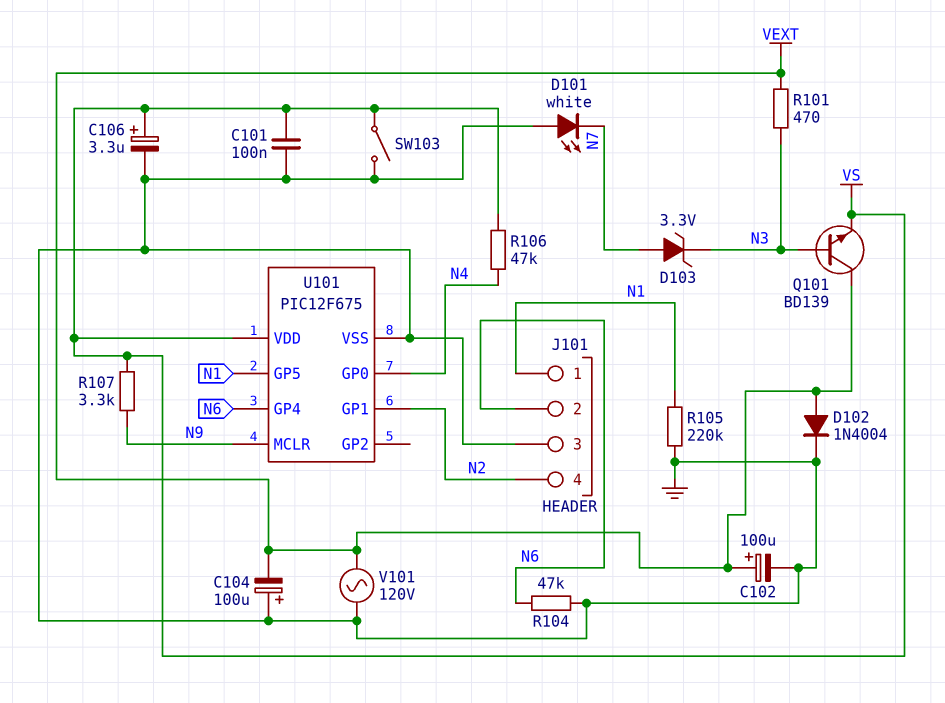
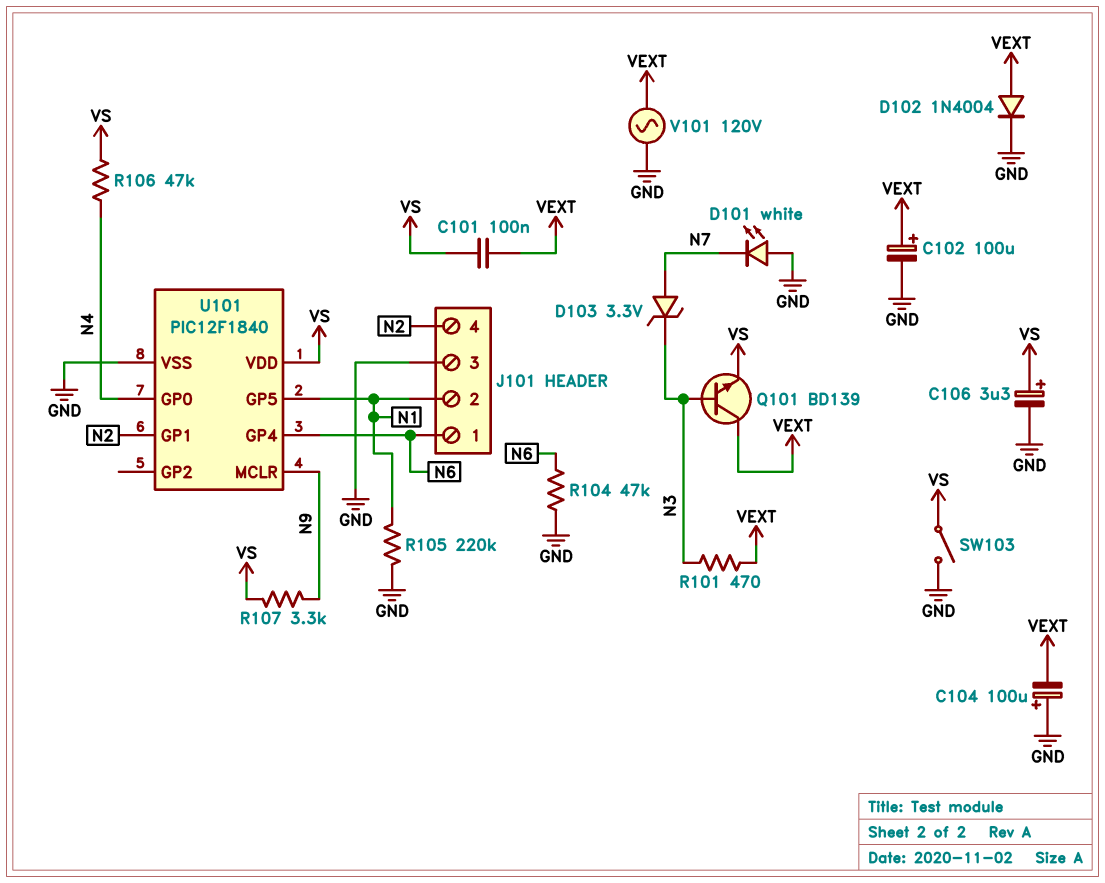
C101: 100nF (GND, VS) -> 100nF (VEXT, VS)
J101 pin 1: N1 -> N6
J101 pin 2: N6 -> N1
U101: PIC12F675 -> PIC12F1840

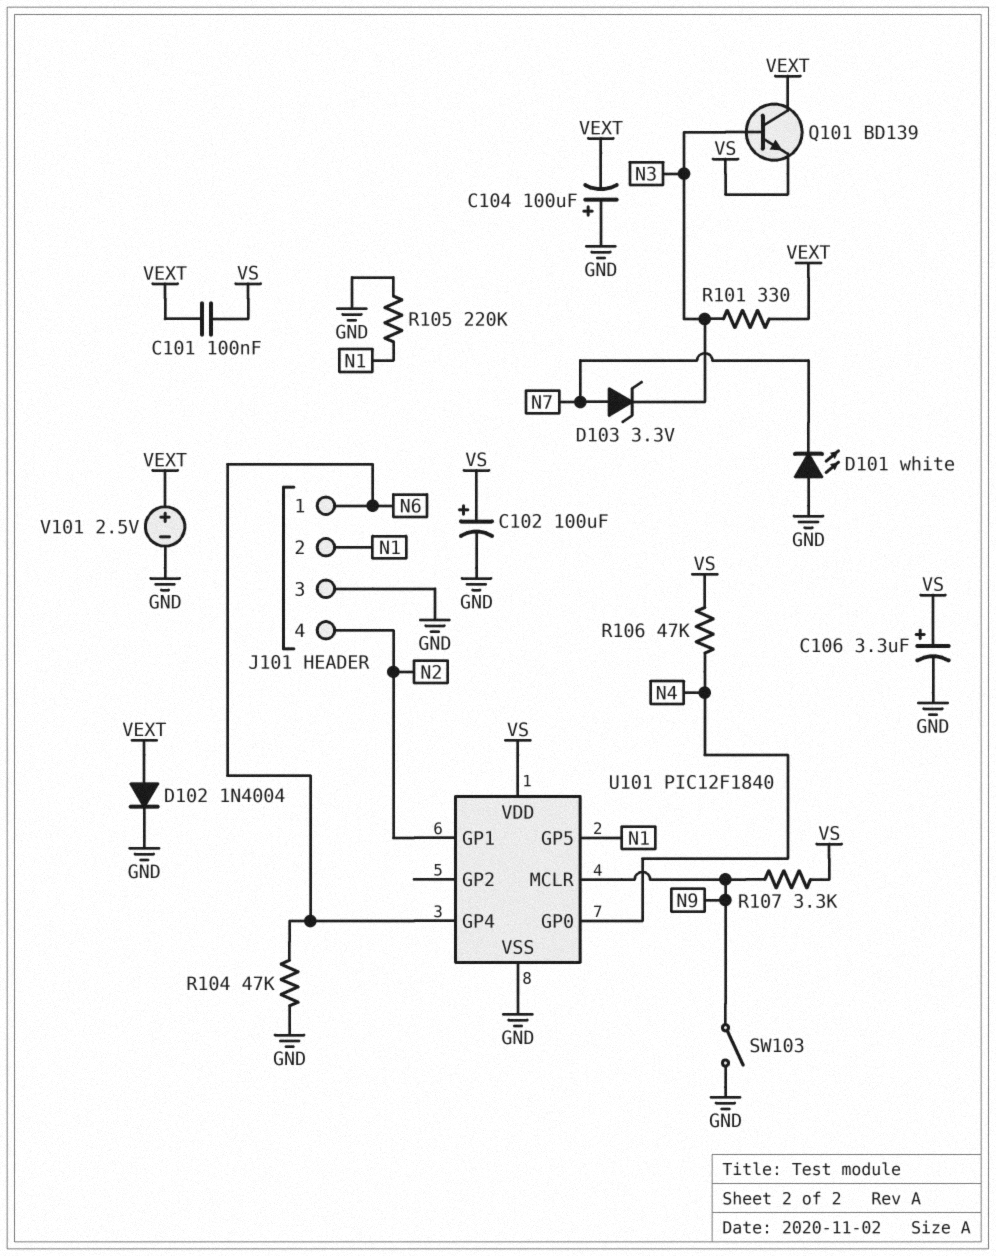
C102: 100uF (plus VEXT, minus GND) -> 100uF (plus VS, minus GND)
R101: 470 (N3, VEXT) -> 330 (N3, VEXT)
SW103: switch (GND, VS) -> switch (GND, N9)
V101: AC 120V (GND, VEXT) -> 2.5V (plus VEXT, minus GND)

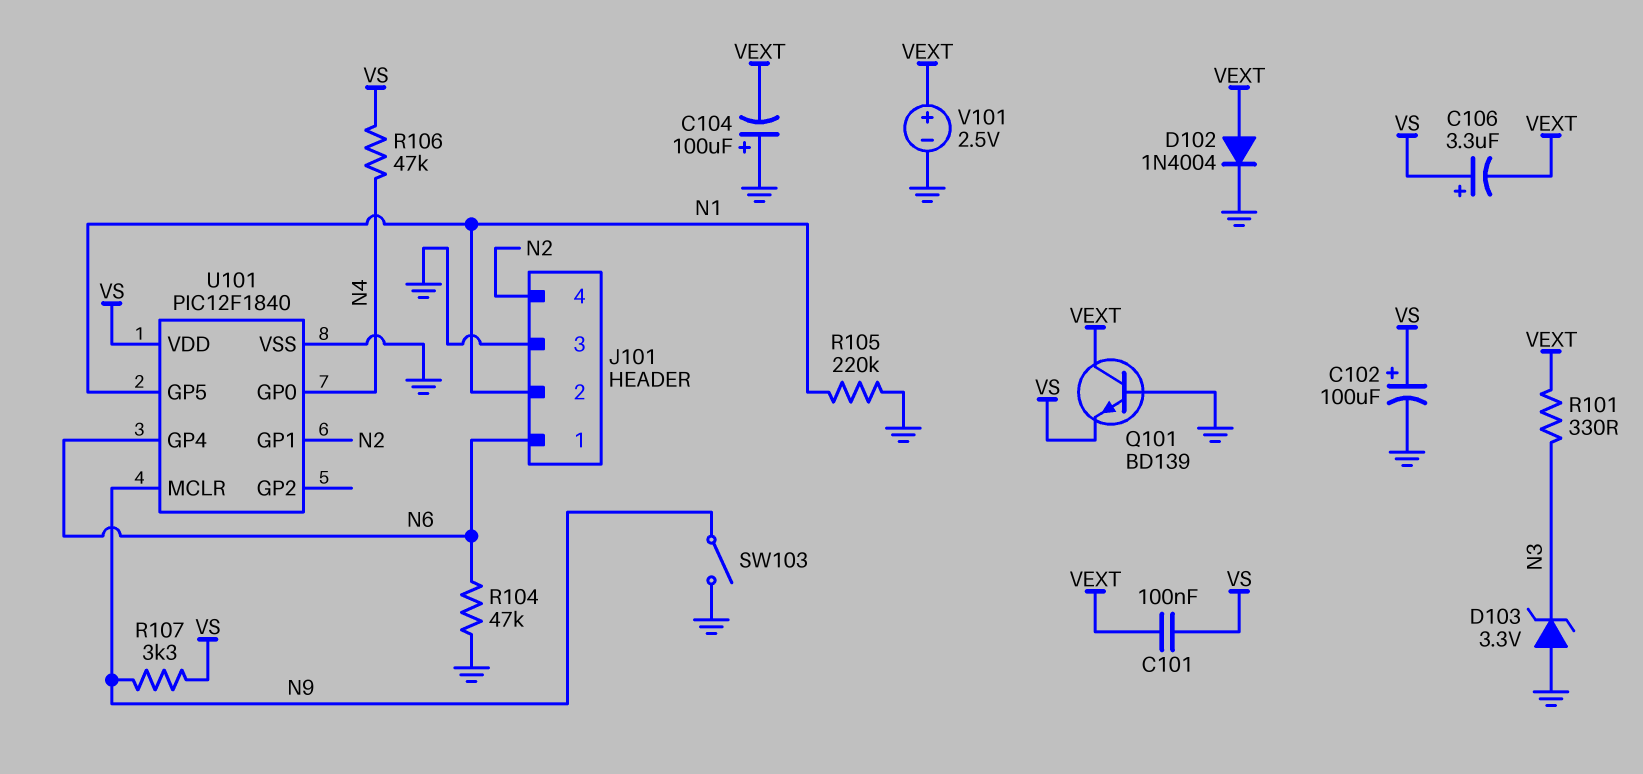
C106: 3.3uF (plus VS, minus GND) -> 3.3uF (plus VS, minus VEXT)
D101: LED white (A GND, K N7) -> none
D103: zener 3.3V (A N7, K N3) -> zener 3.3V (A GND, K N3)
Q101: NPN BD139 (B N3, C VEXT, E VS) -> NPN BD139 (B GND, C VEXT, E VS)

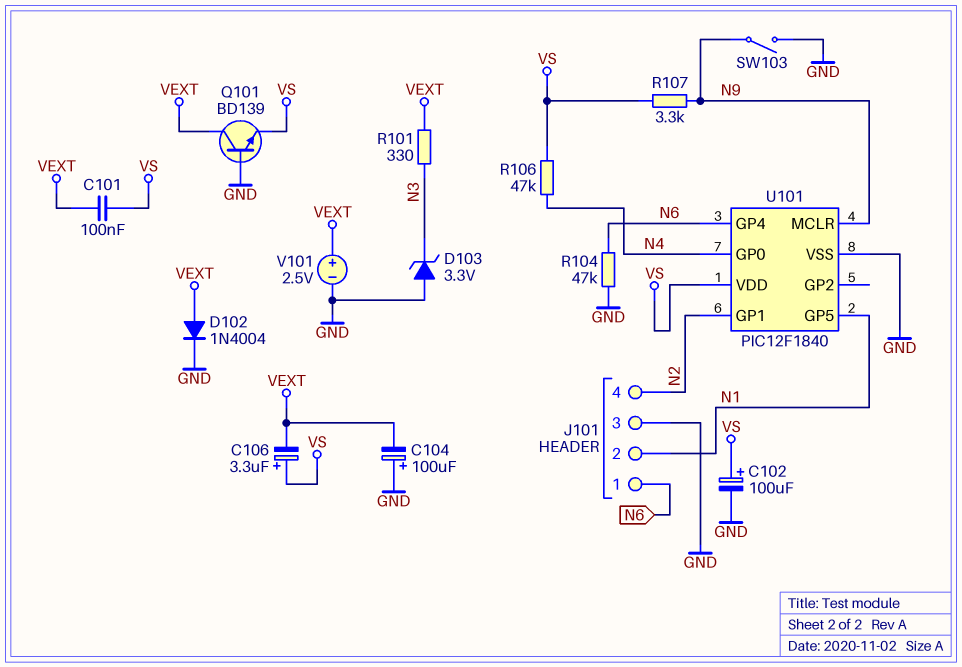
R105: 220k (GND, N1) -> none

